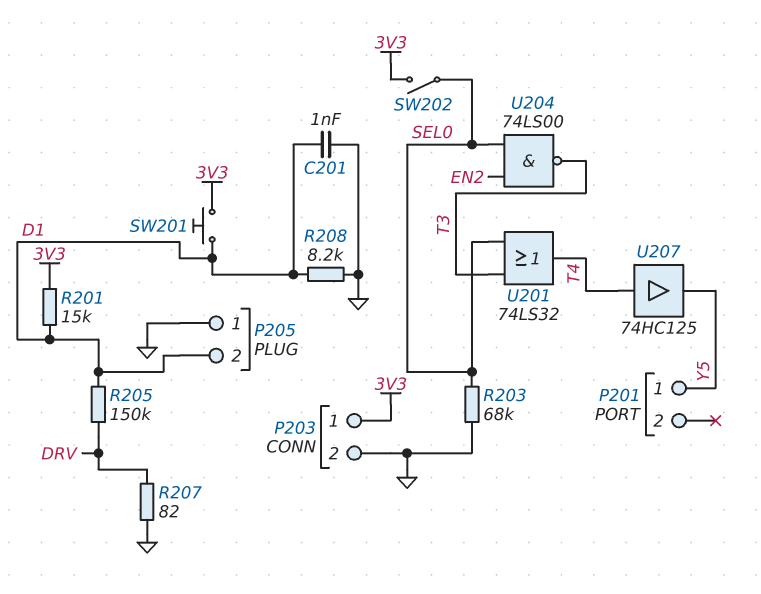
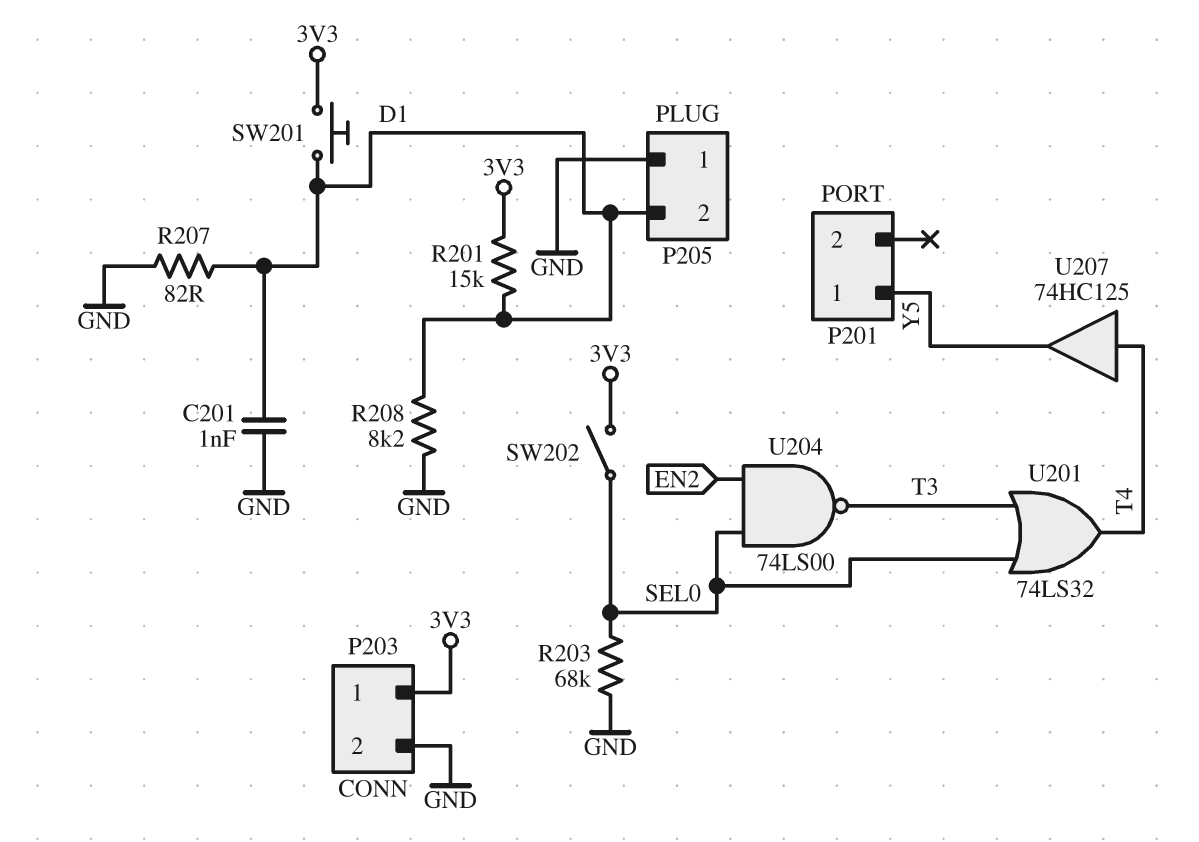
R205: 150k (D1, DRV) -> none
R207: 82 (DRV, GND) -> 82 (D1, GND)

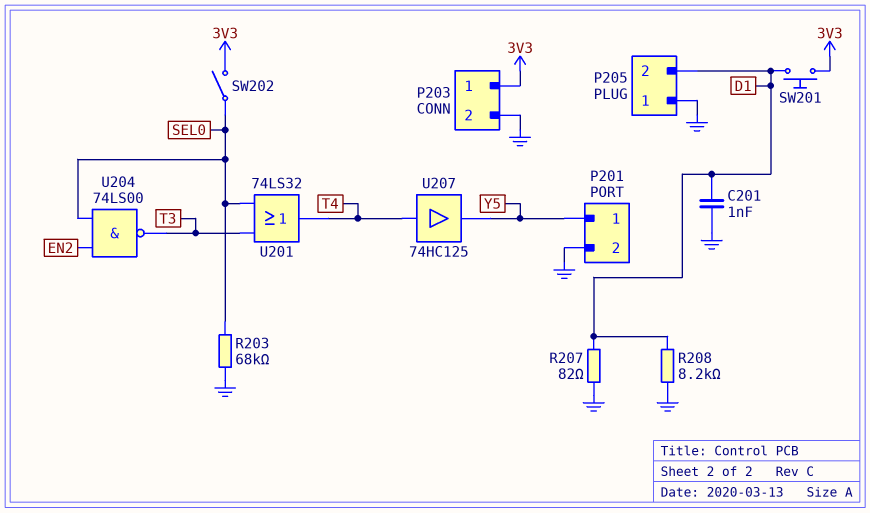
P201 pin 2: none -> GND
R201: 15k (3V3, D1) -> none

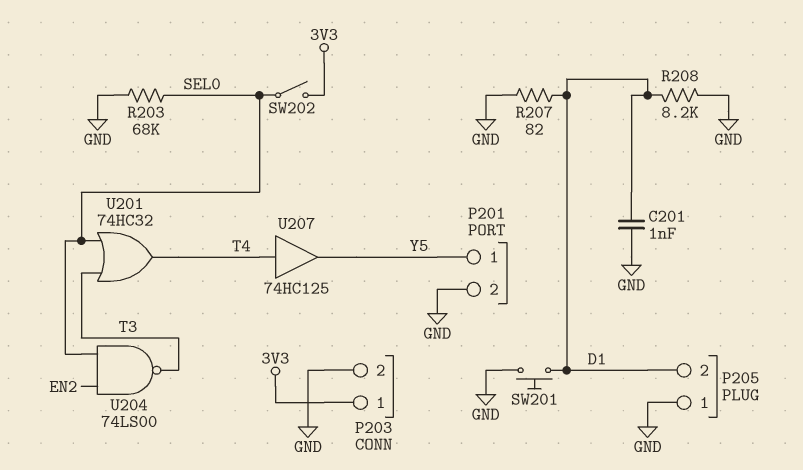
SW201: button (3V3, D1) -> button (D1, GND)
U201: OR 74LS32 (in SEL0, in T3, out T4) -> OR 74HC32 (in SEL0, in T3, out T4)

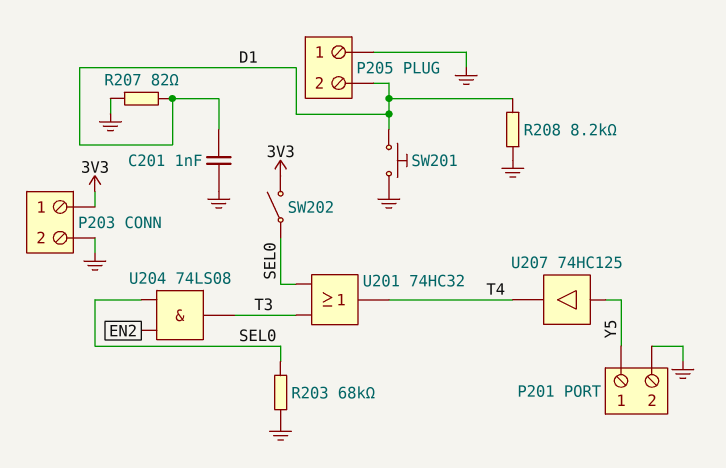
U204: NAND 74LS00 (in EN2, in SEL0, out T3) -> AND 74LS08 (in EN2, in SEL0, out T3)
U207: buffer 74HC125 (in T4, out Y5) -> buffer 74HC125 (in Y5, out T4)

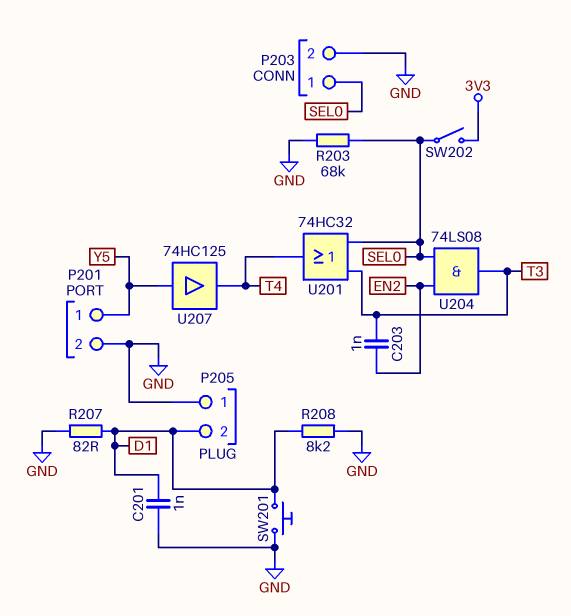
C203: none -> 1nF (EN2, T3)
P203 pin 1: 3V3 -> SEL0

